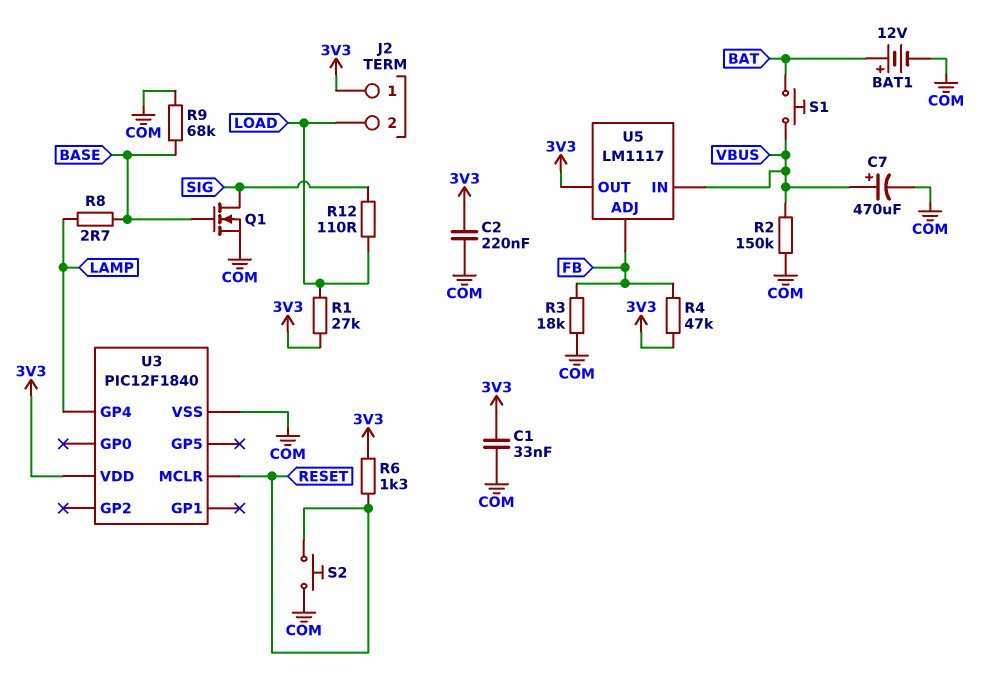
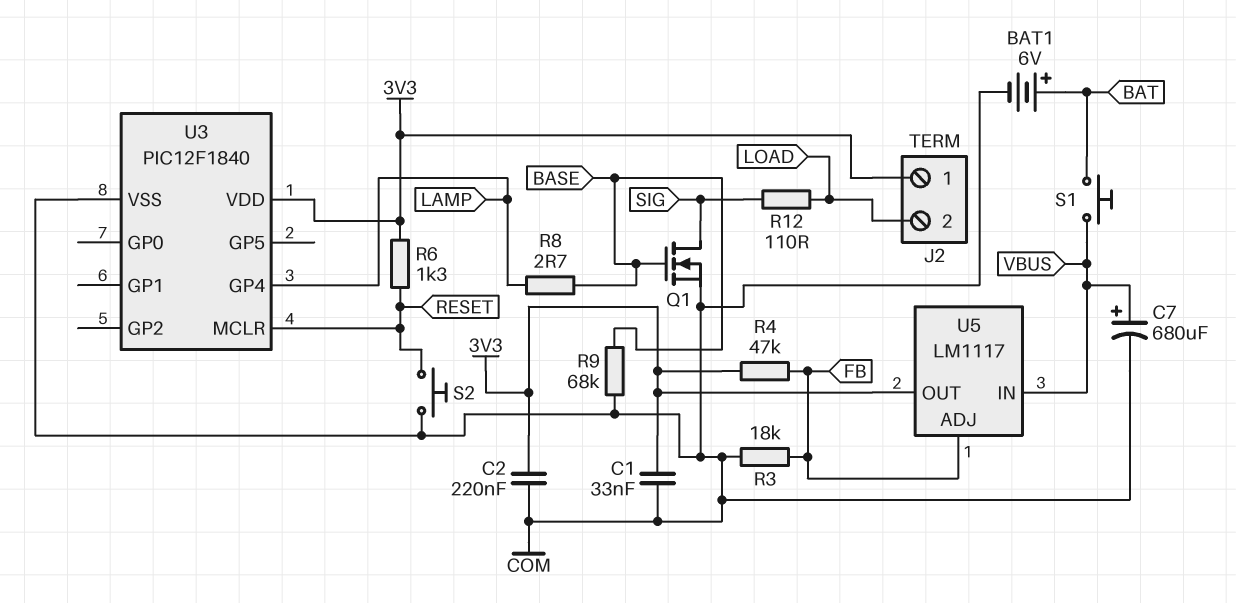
BAT1: 12V (plus BAT, minus COM) -> 6V (plus BAT, minus COM)
C7: 470uF (plus VBUS, minus COM) -> 680uF (plus VBUS, minus COM)
R1: 27k (3V3, LOAD) -> none
R2: 150k (COM, VBUS) -> none

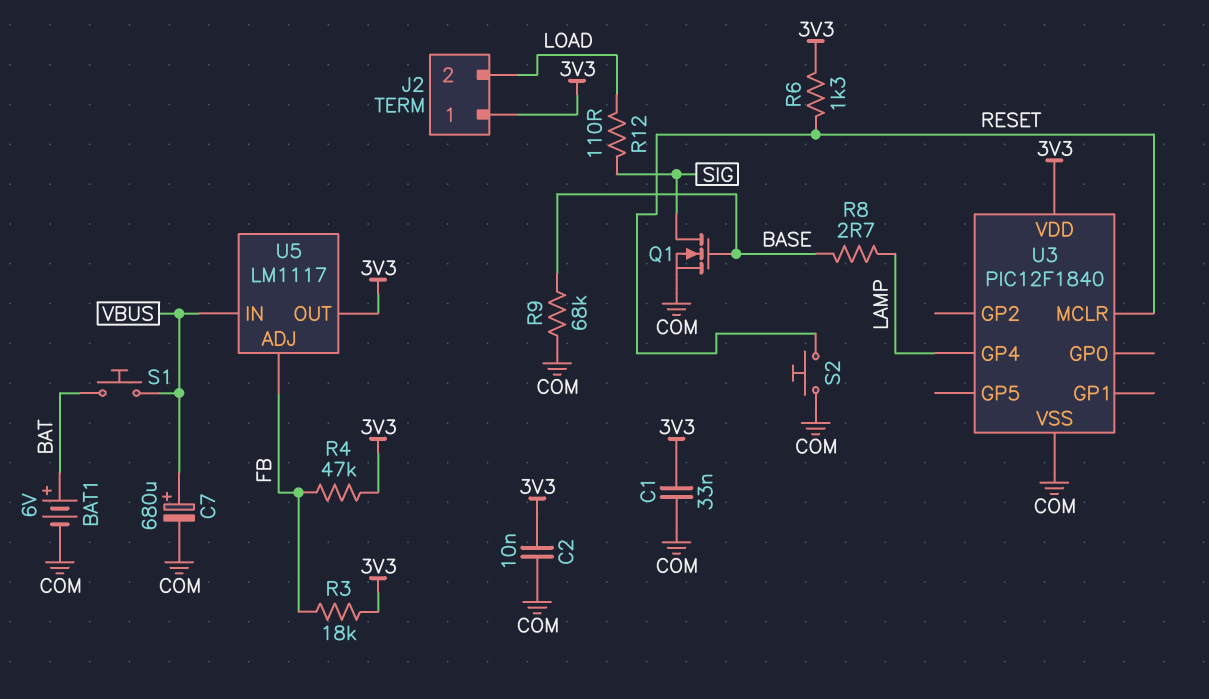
C2: 220nF (3V3, COM) -> 10nF (3V3, COM)
R3: 18k (COM, FB) -> 18k (3V3, FB)

